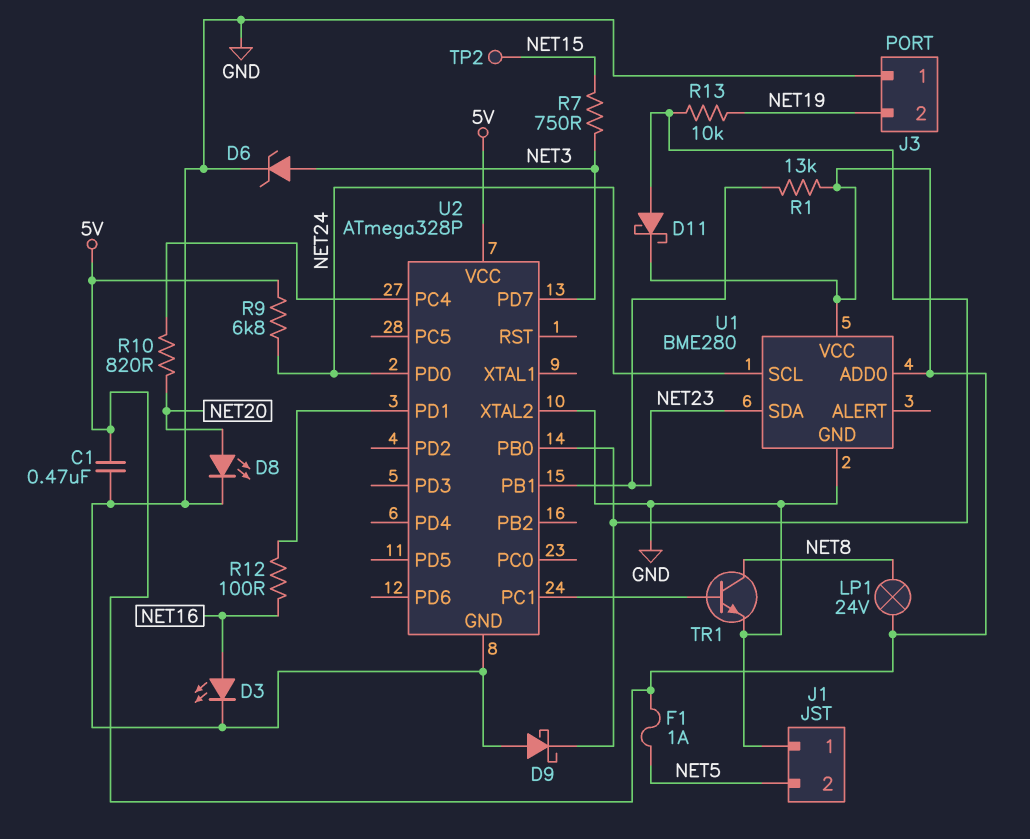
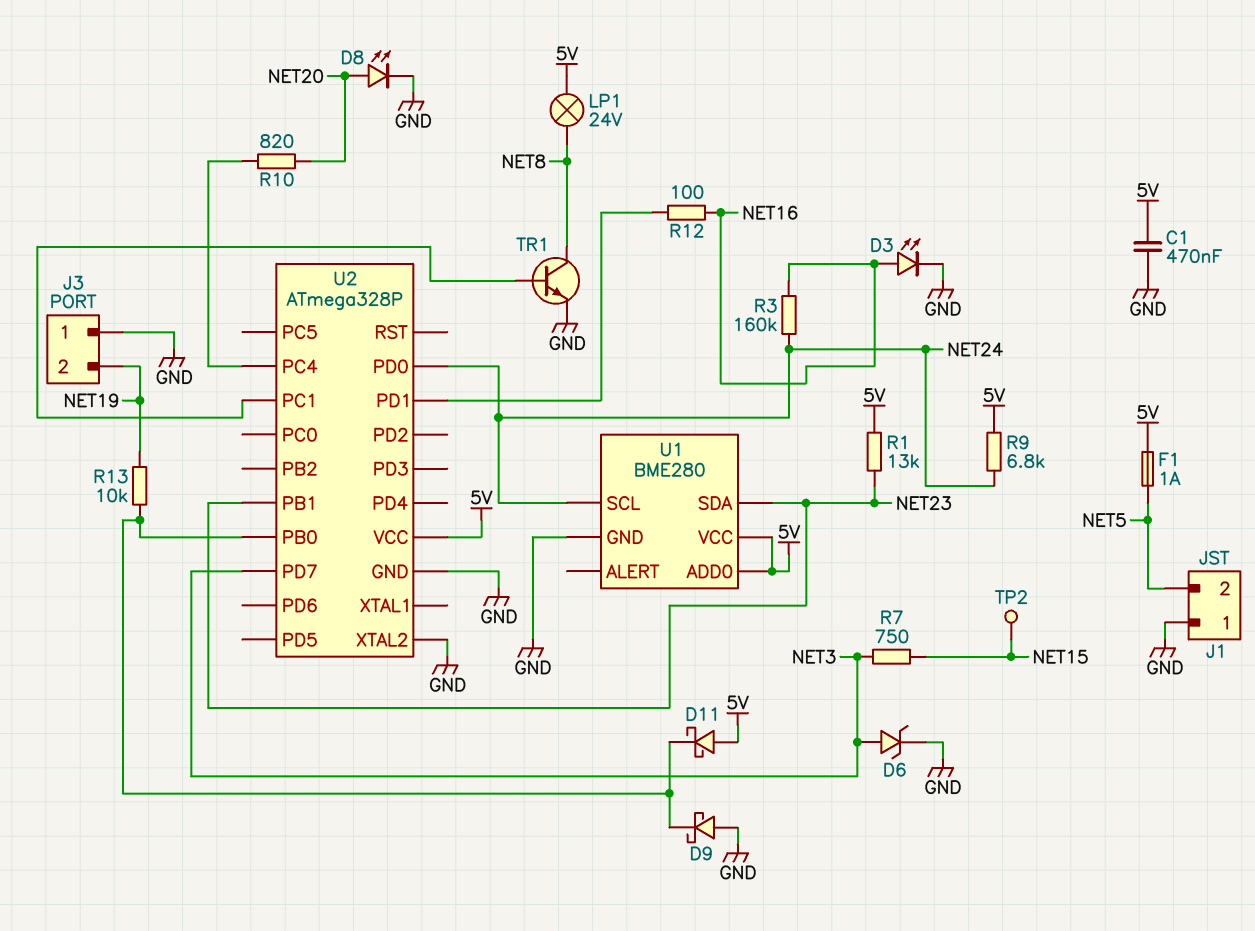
D11: schottky (A U2/PB0, K 5V) -> schottky (A 5V, K U2/PB0)
R3: none -> 160k (NET16, NET24)

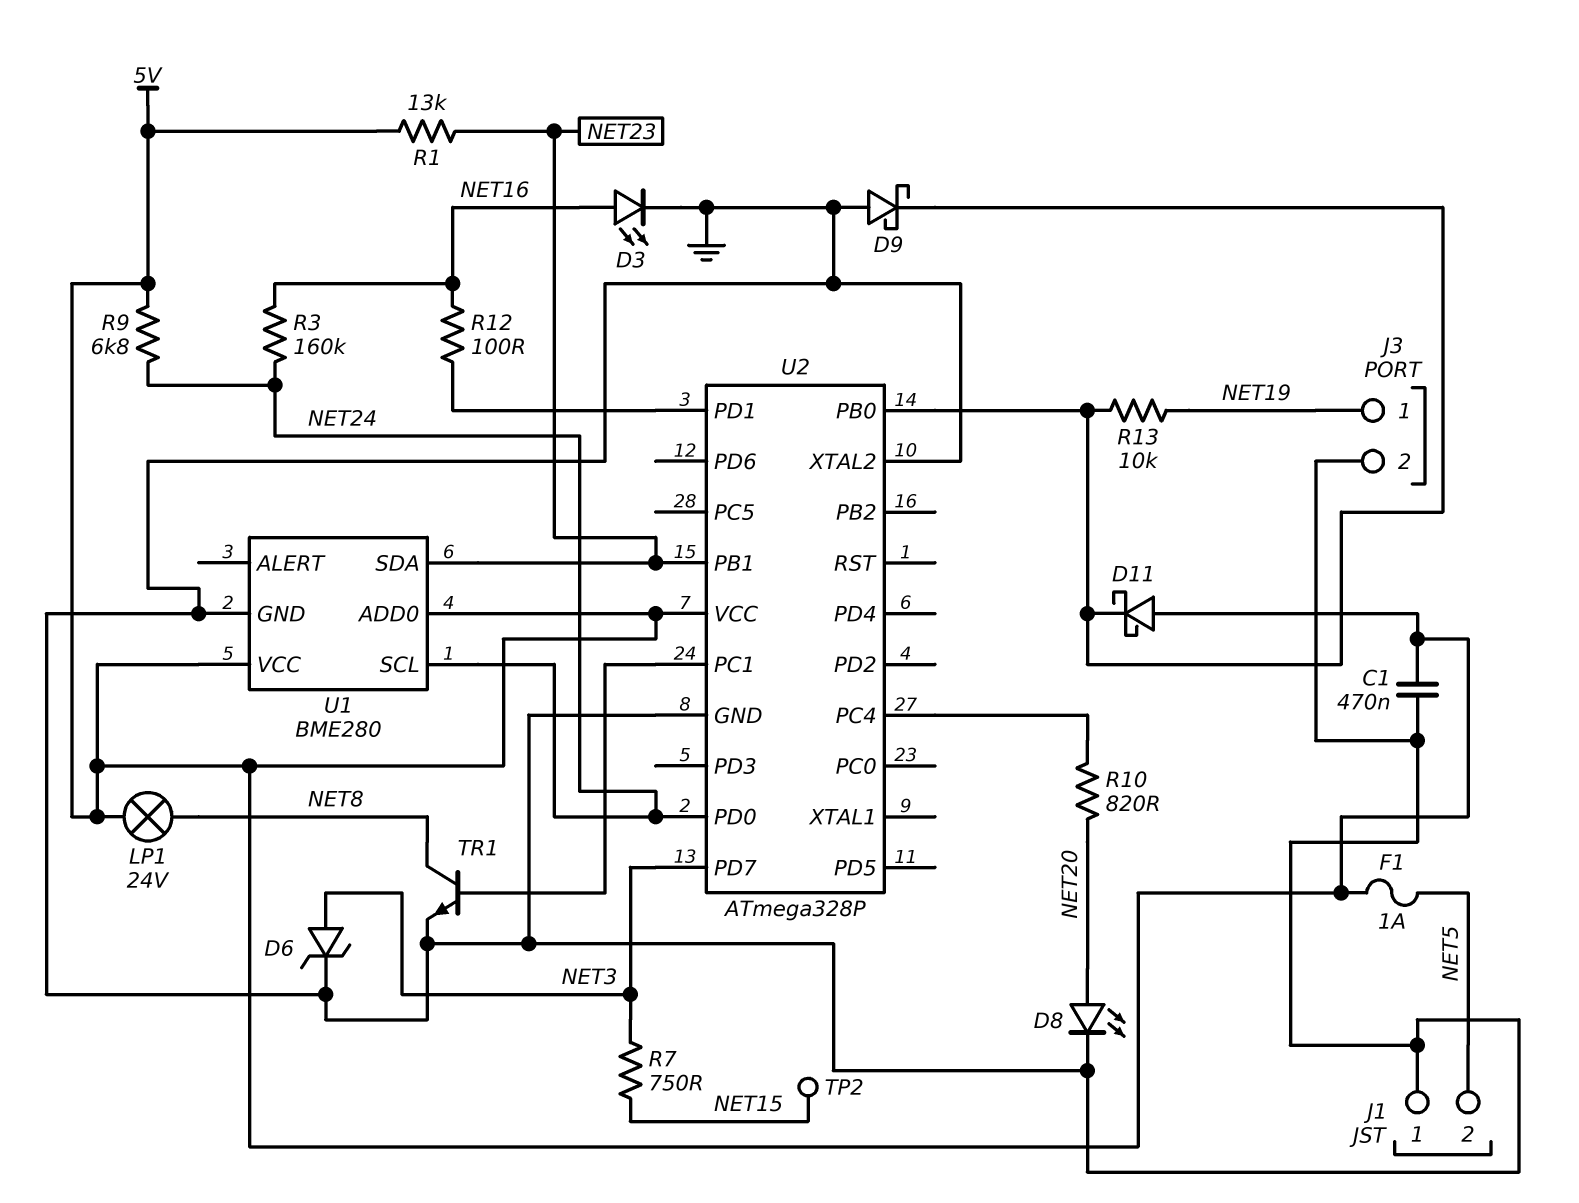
J3 pin 1: GND -> NET19
J3 pin 2: NET19 -> GND

